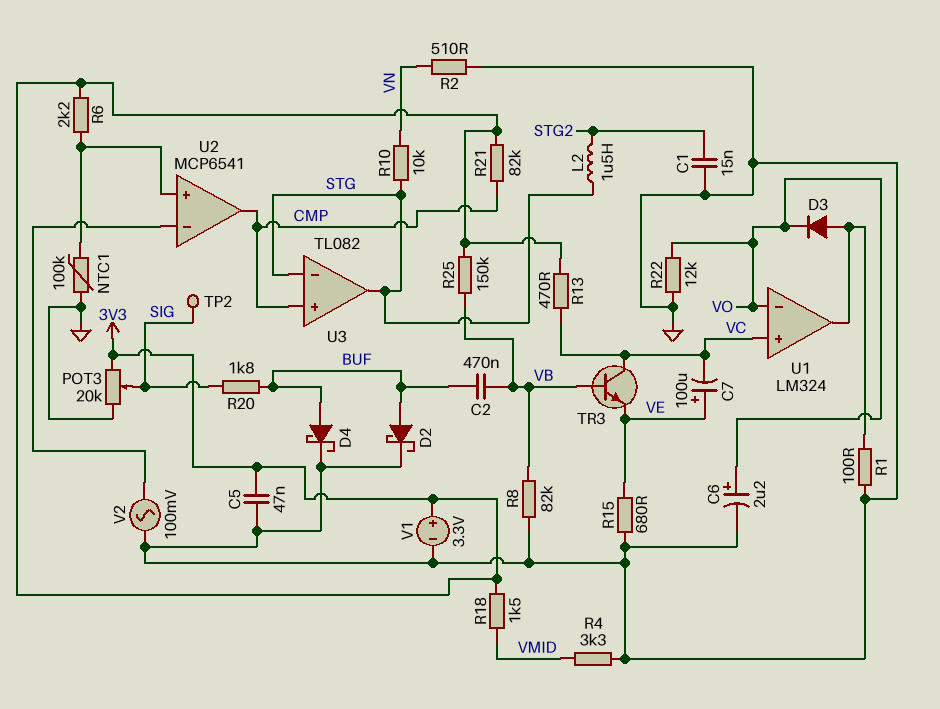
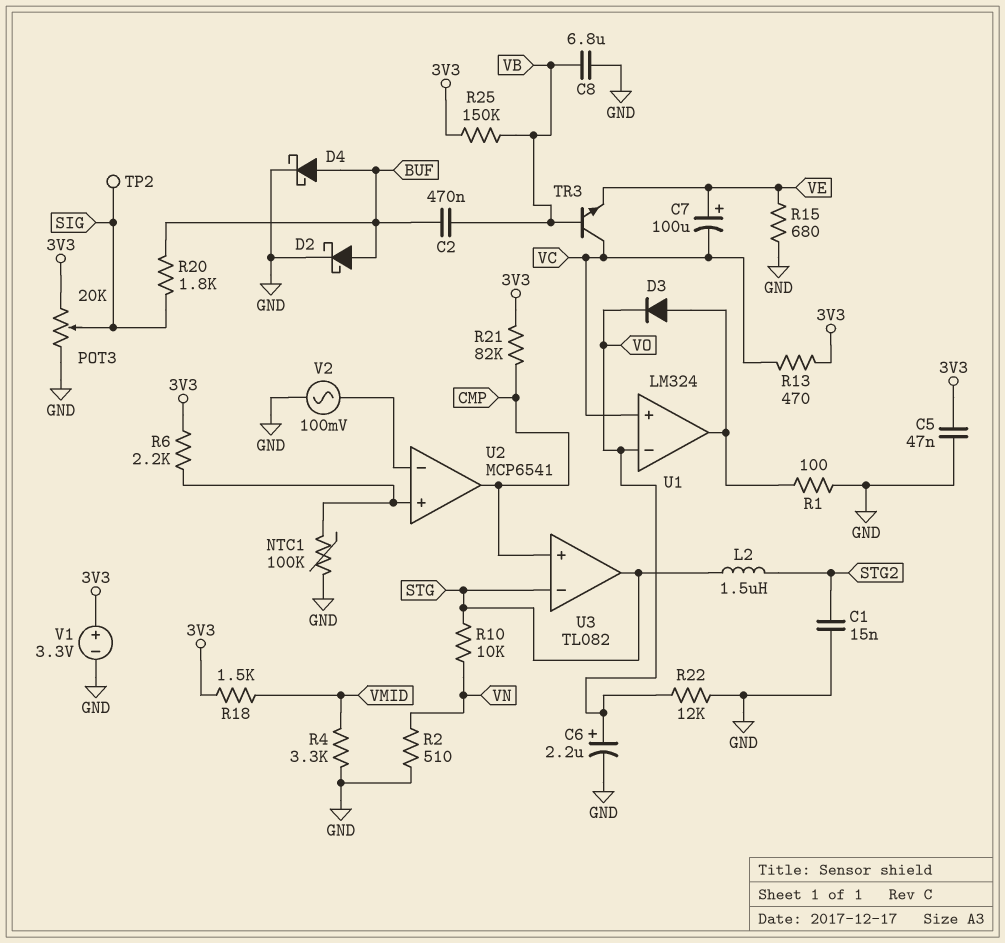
C8: none -> 6.8uF (GND, VB)
R8: 82k (GND, VB) -> none

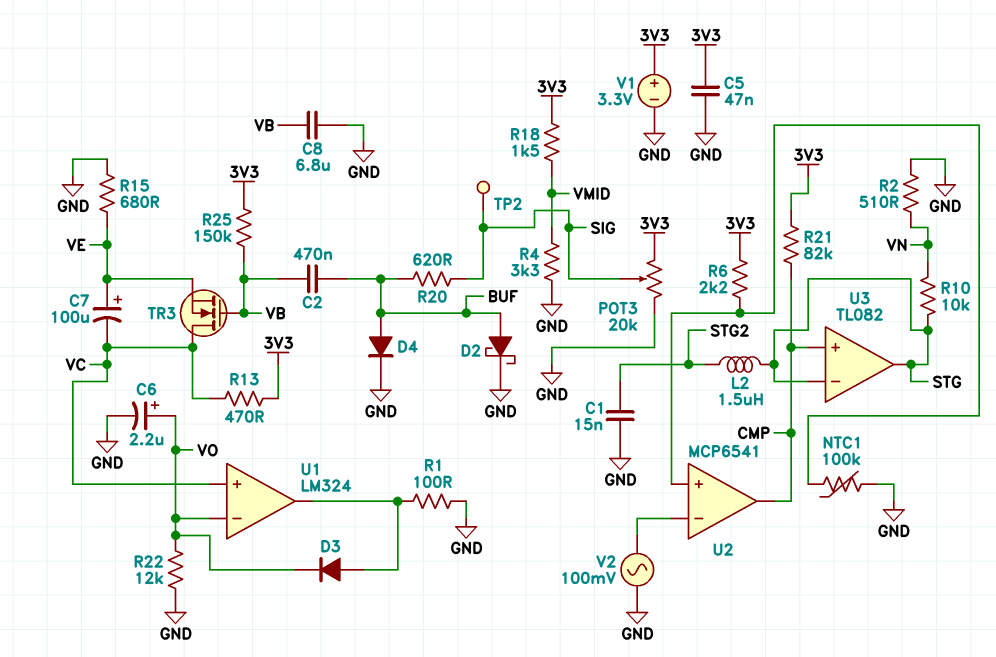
D4: schottky (A BUF, K GND) -> diode (A BUF, K GND)
R20: 1.8k (BUF, SIG) -> 620 (BUF, SIG)
TR3: NPN (B VB, C VC, E VE) -> NMOS (G VB, D VC, S VE)

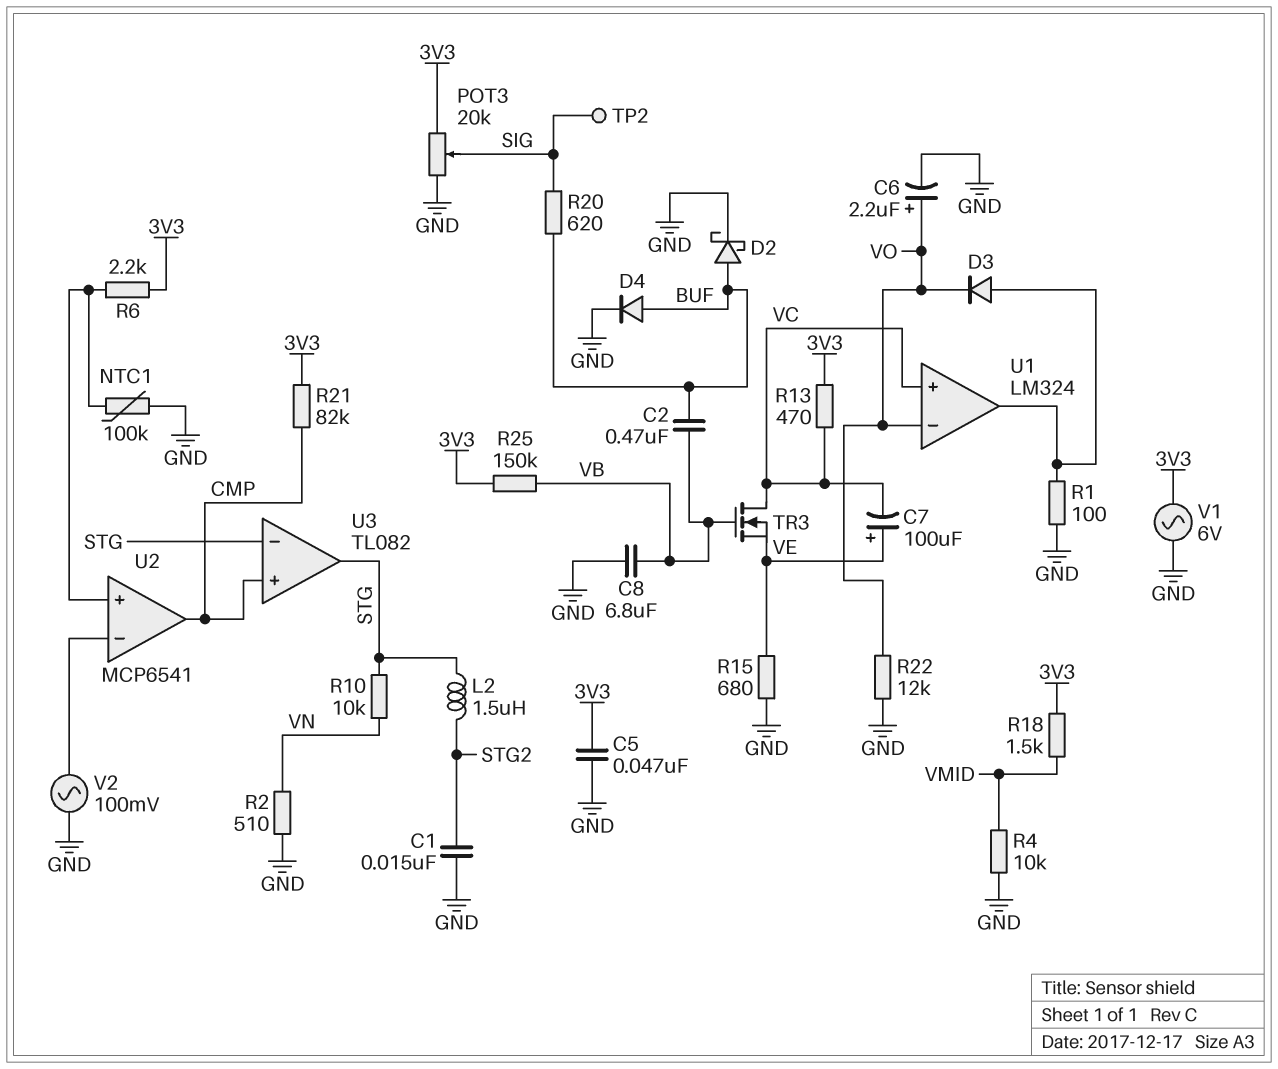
R4: 3.3k (GND, VMID) -> 10k (GND, VMID)
V1: 3.3V (plus 3V3, minus GND) -> AC 6V (3V3, GND)

